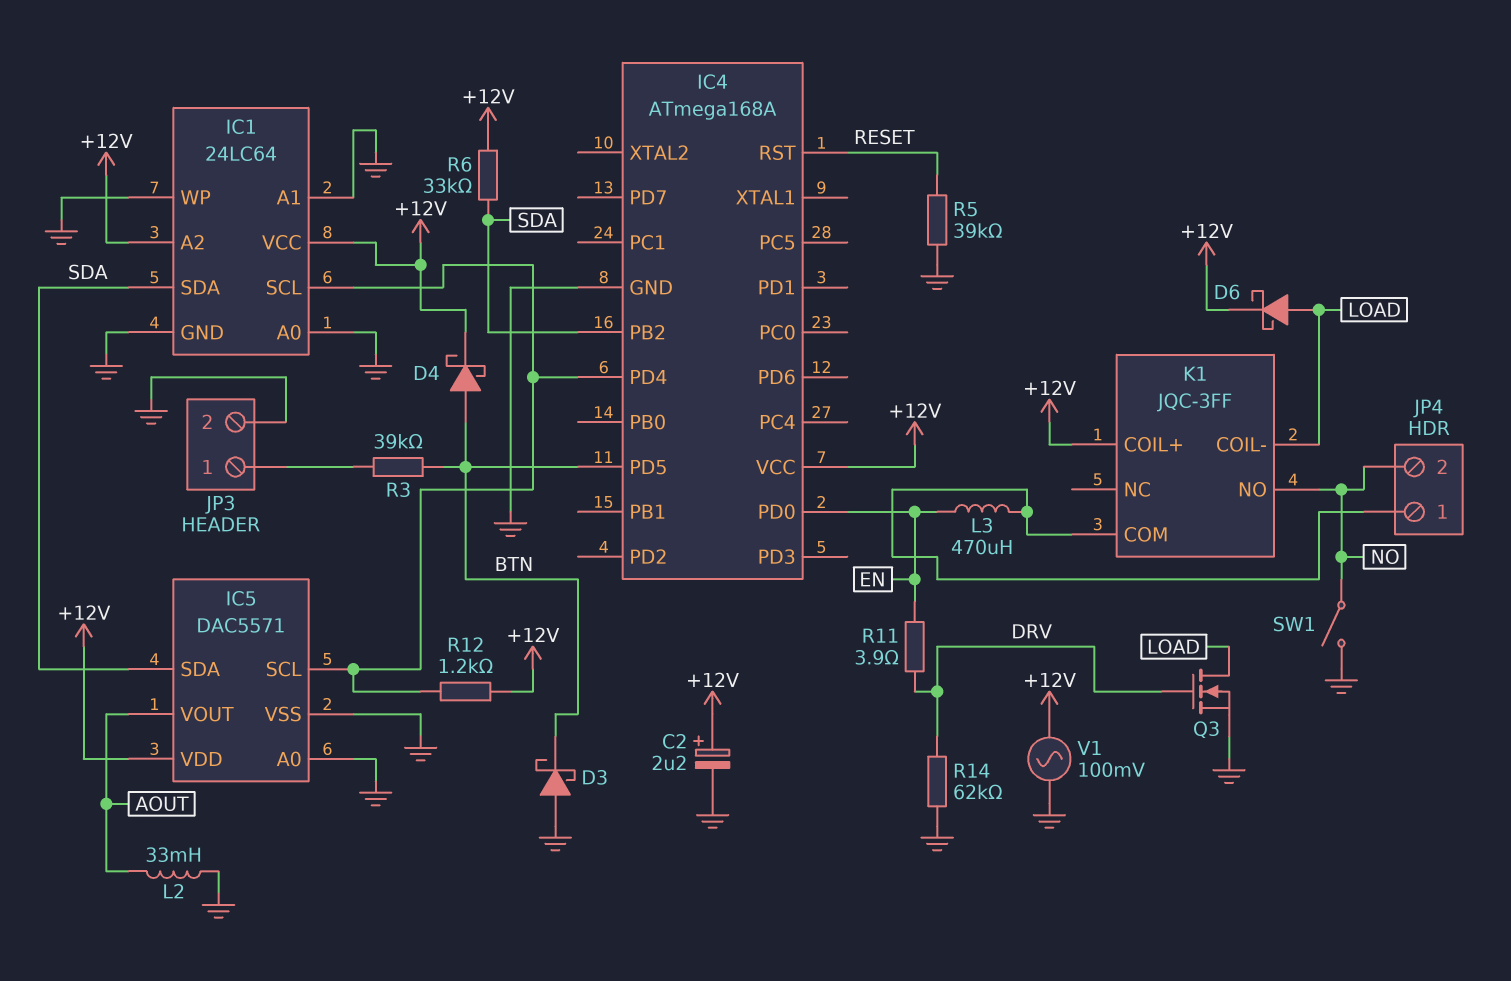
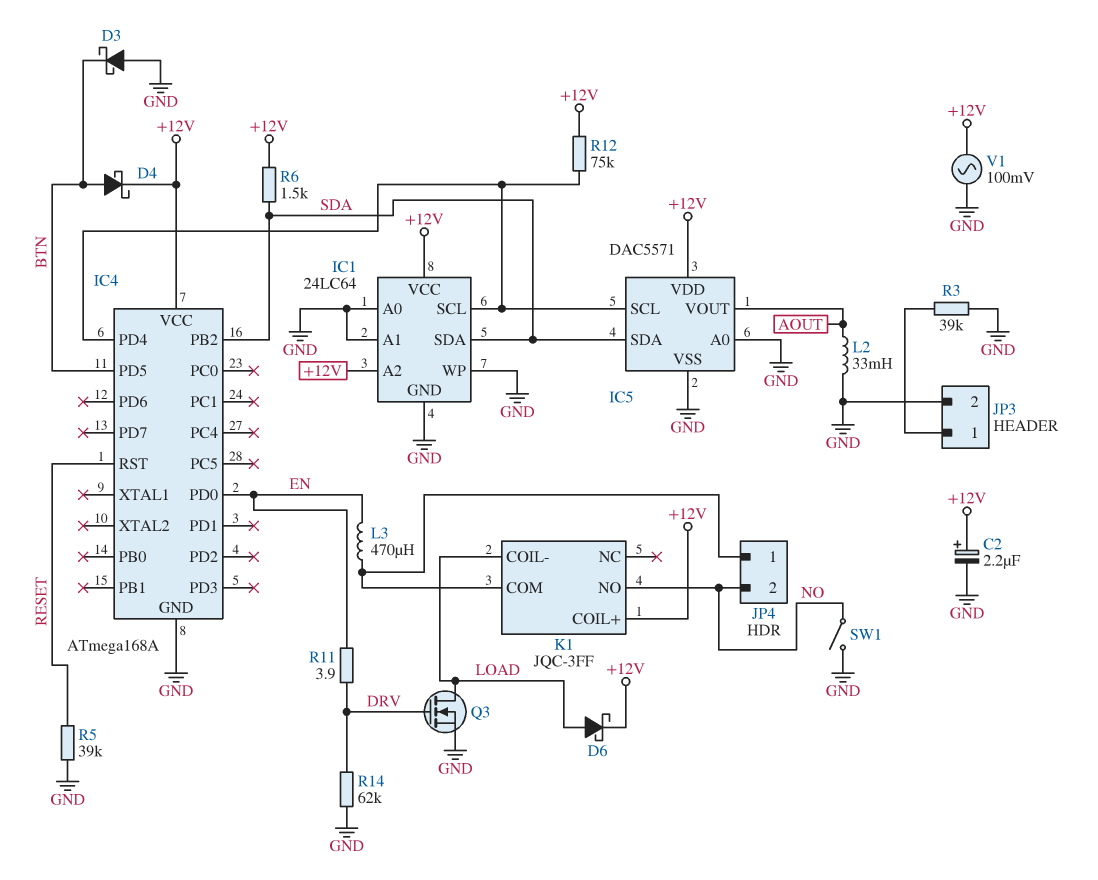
R3: 39k (BTN, JP3/1) -> 39k (GND, JP3/1)
R6: 33k (+12V, SDA) -> 1.5k (+12V, SDA)
R12: 1.2k (+12V, IC1/SCL) -> 75k (+12V, IC1/SCL)

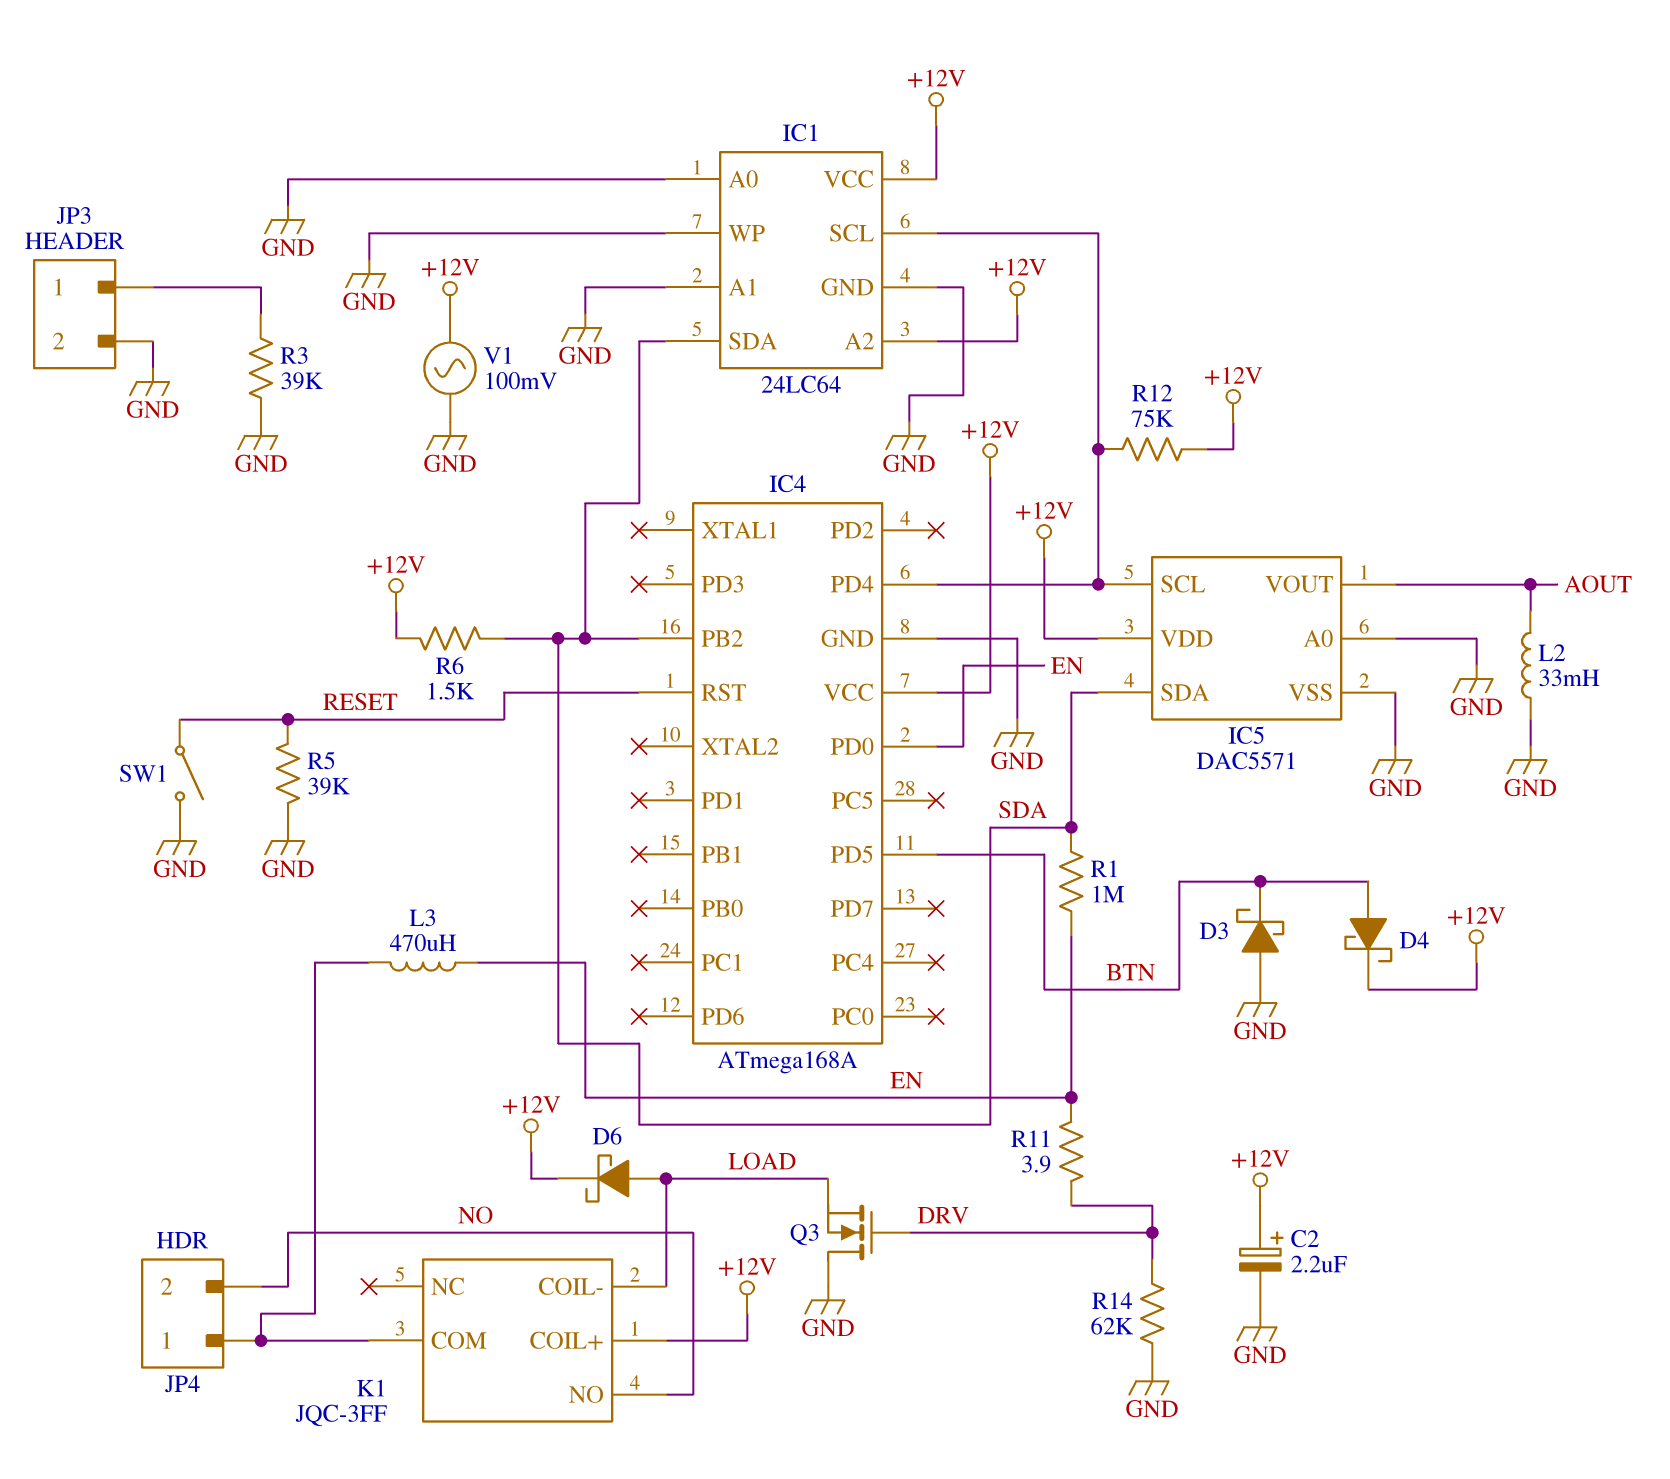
Q3: NMOS (G DRV, D LOAD, S GND) -> NMOS (G DRV, D GND, S LOAD)
R1: none -> 1M (EN, SDA)
SW1: switch (GND, NO) -> switch (GND, RESET)

